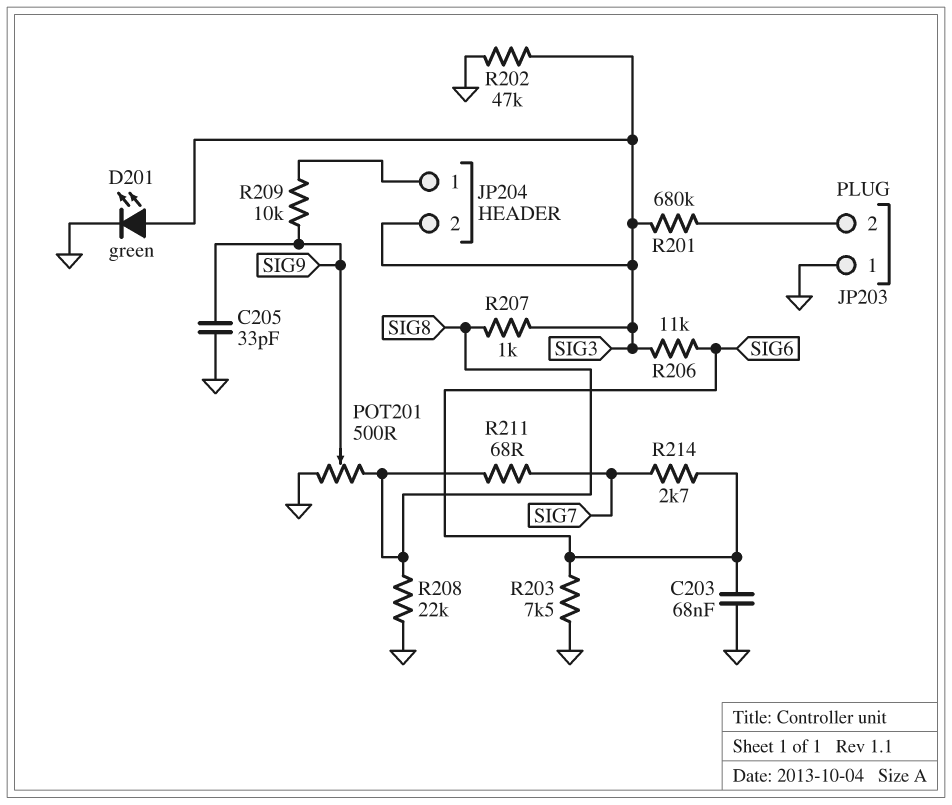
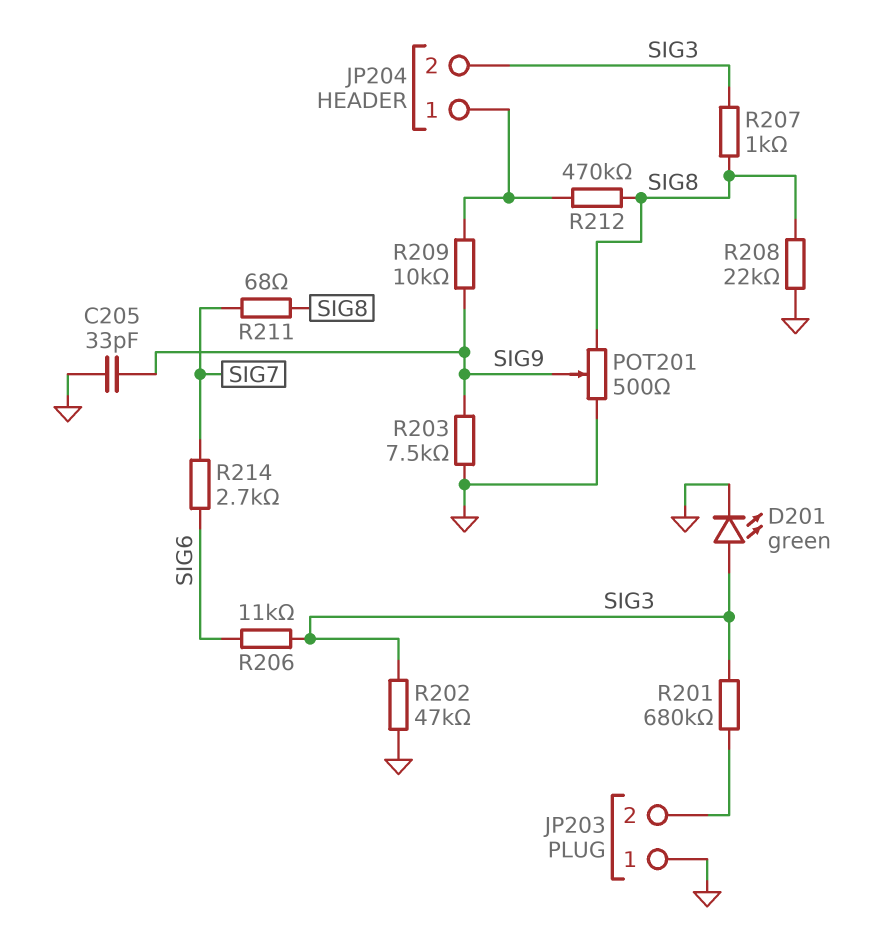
C203: 68nF (GND, SIG6) -> none
R203: 7.5k (GND, SIG6) -> 7.5k (GND, SIG9)
R212: none -> 470k (JP204/1, SIG8)

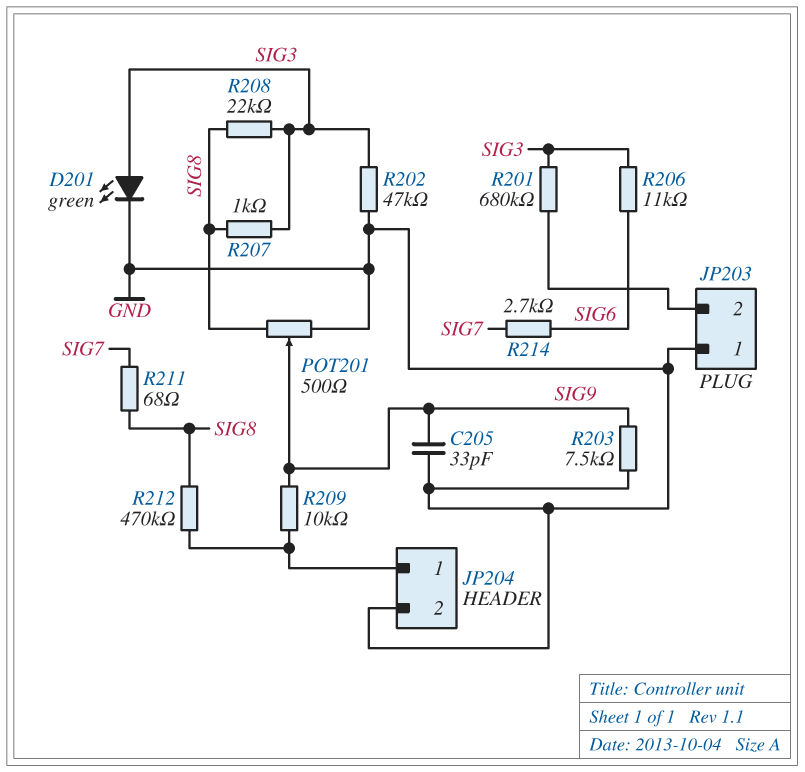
JP204 pin 2: SIG3 -> GND
R208: 22k (GND, SIG8) -> 22k (SIG3, SIG8)

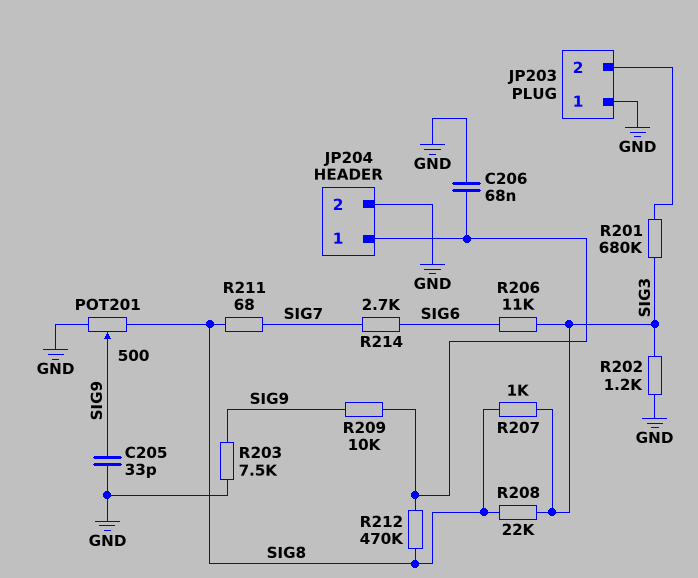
C206: none -> 68nF (GND, JP204/1)
D201: LED green (A SIG3, K GND) -> none
R202: 47k (GND, SIG3) -> 1.2k (GND, SIG3)

